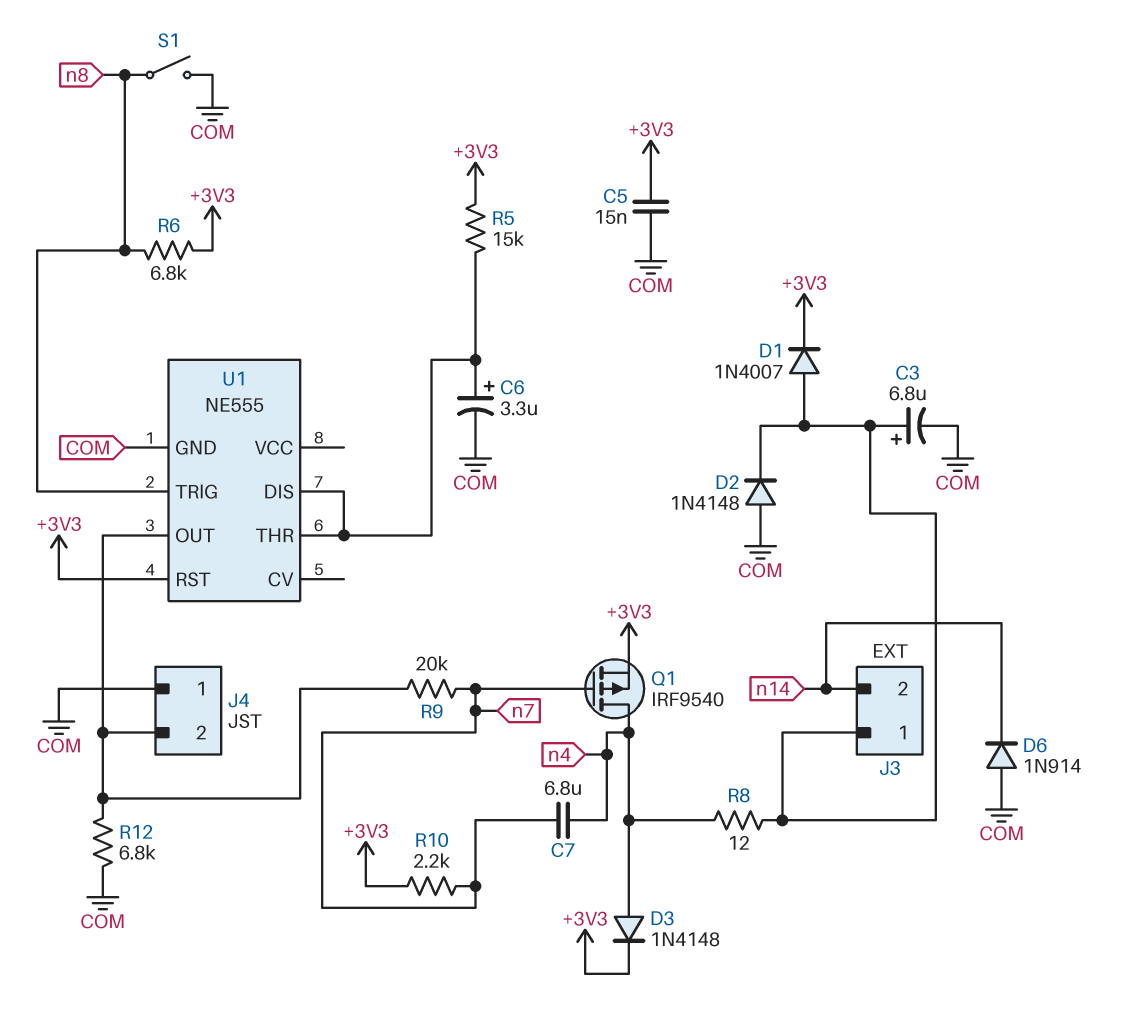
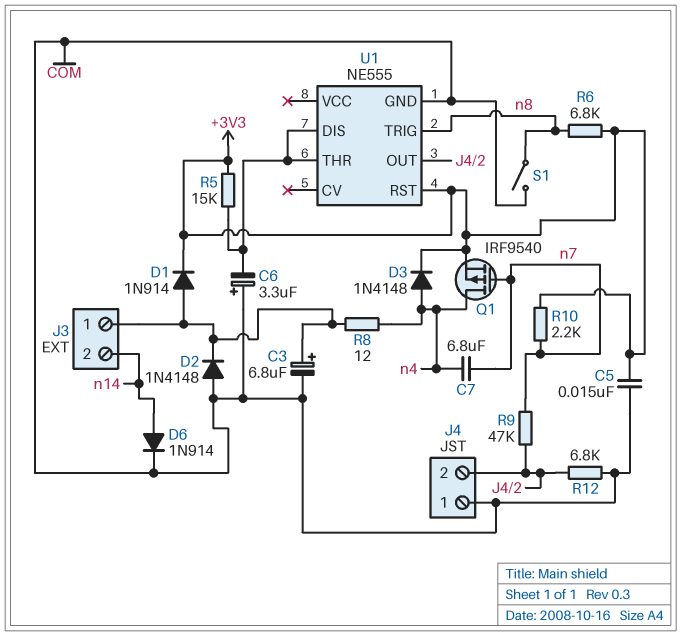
C6: 3.3uF (plus U1/DIS, minus COM) -> 3.3uF (plus COM, minus U1/DIS)
D1: diode 1N4007 (A J3/1, K +3V3) -> diode 1N914 (A J3/1, K +3V3)
D6: diode 1N914 (A COM, K n14) -> diode 1N914 (A n14, K COM)
R9: 20k (J4/2, n7) -> 47k (J4/2, n7)

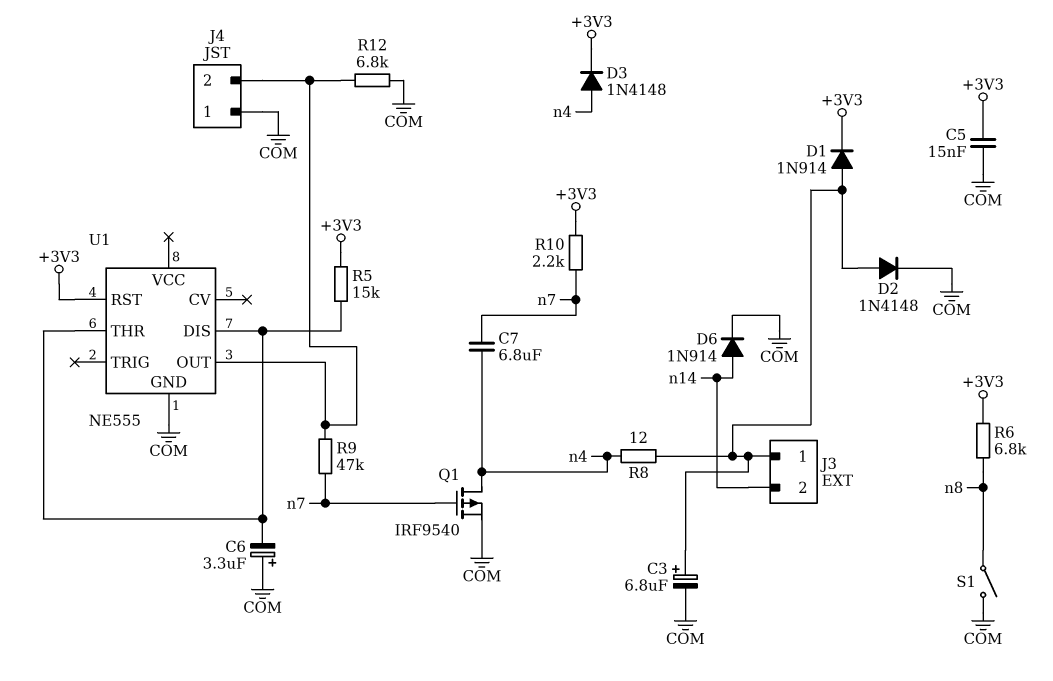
D2: diode 1N4148 (A COM, K J3/1) -> diode 1N4148 (A J3/1, K COM)
Q1: PMOS IRF9540 (G n7, D n4, S +3V3) -> PMOS IRF9540 (G n7, D n4, S COM)
U1 pin TRIG: n8 -> none

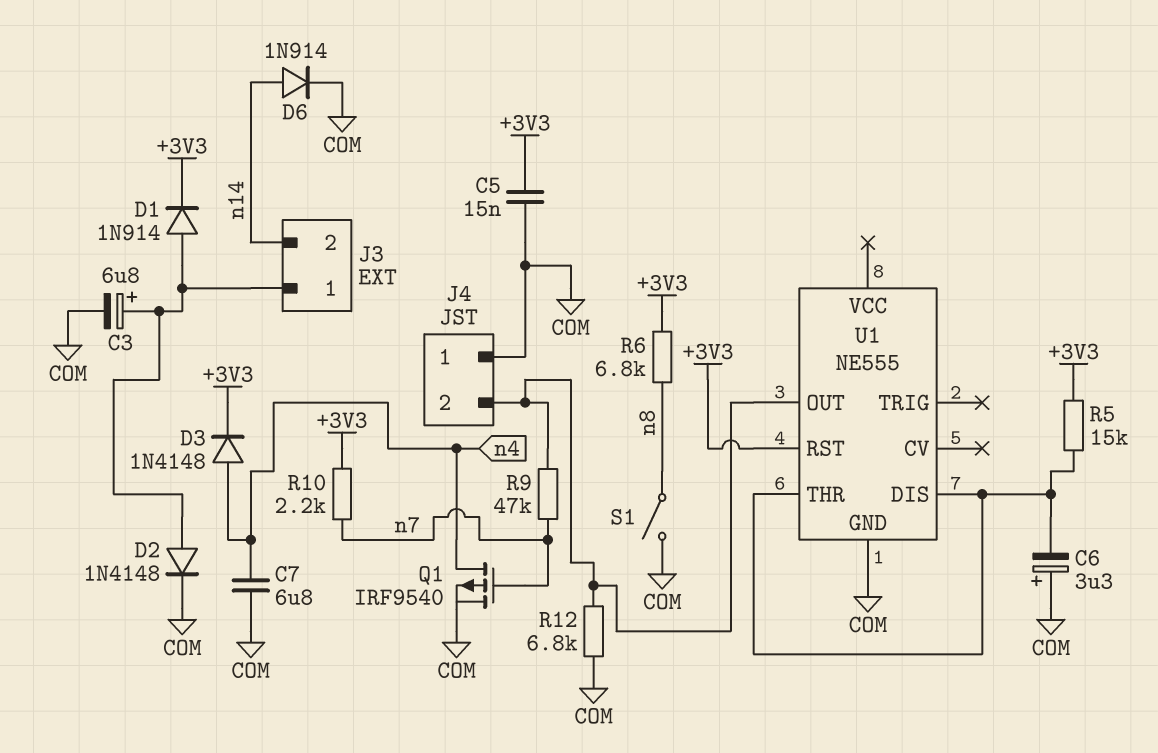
C7: 6.8uF (n4, n7) -> 6.8uF (COM, n4)
R8: 12 (J3/1, n4) -> none

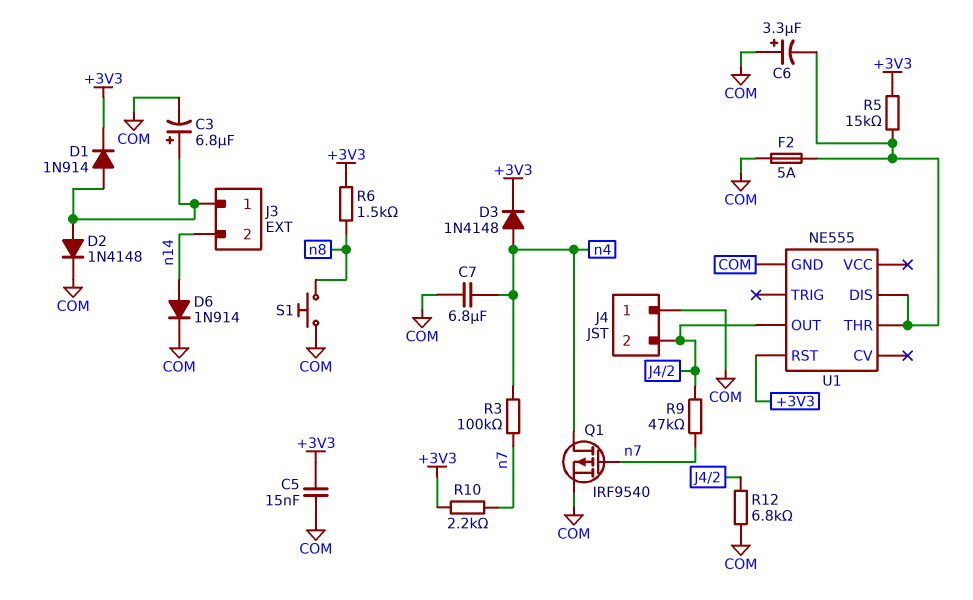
F2: none -> 5A (COM, U1/DIS)
R3: none -> 100k (n4, n7)
R6: 6.8k (+3V3, n8) -> 1.5k (+3V3, n8)
S1: switch (COM, n8) -> button (COM, n8)

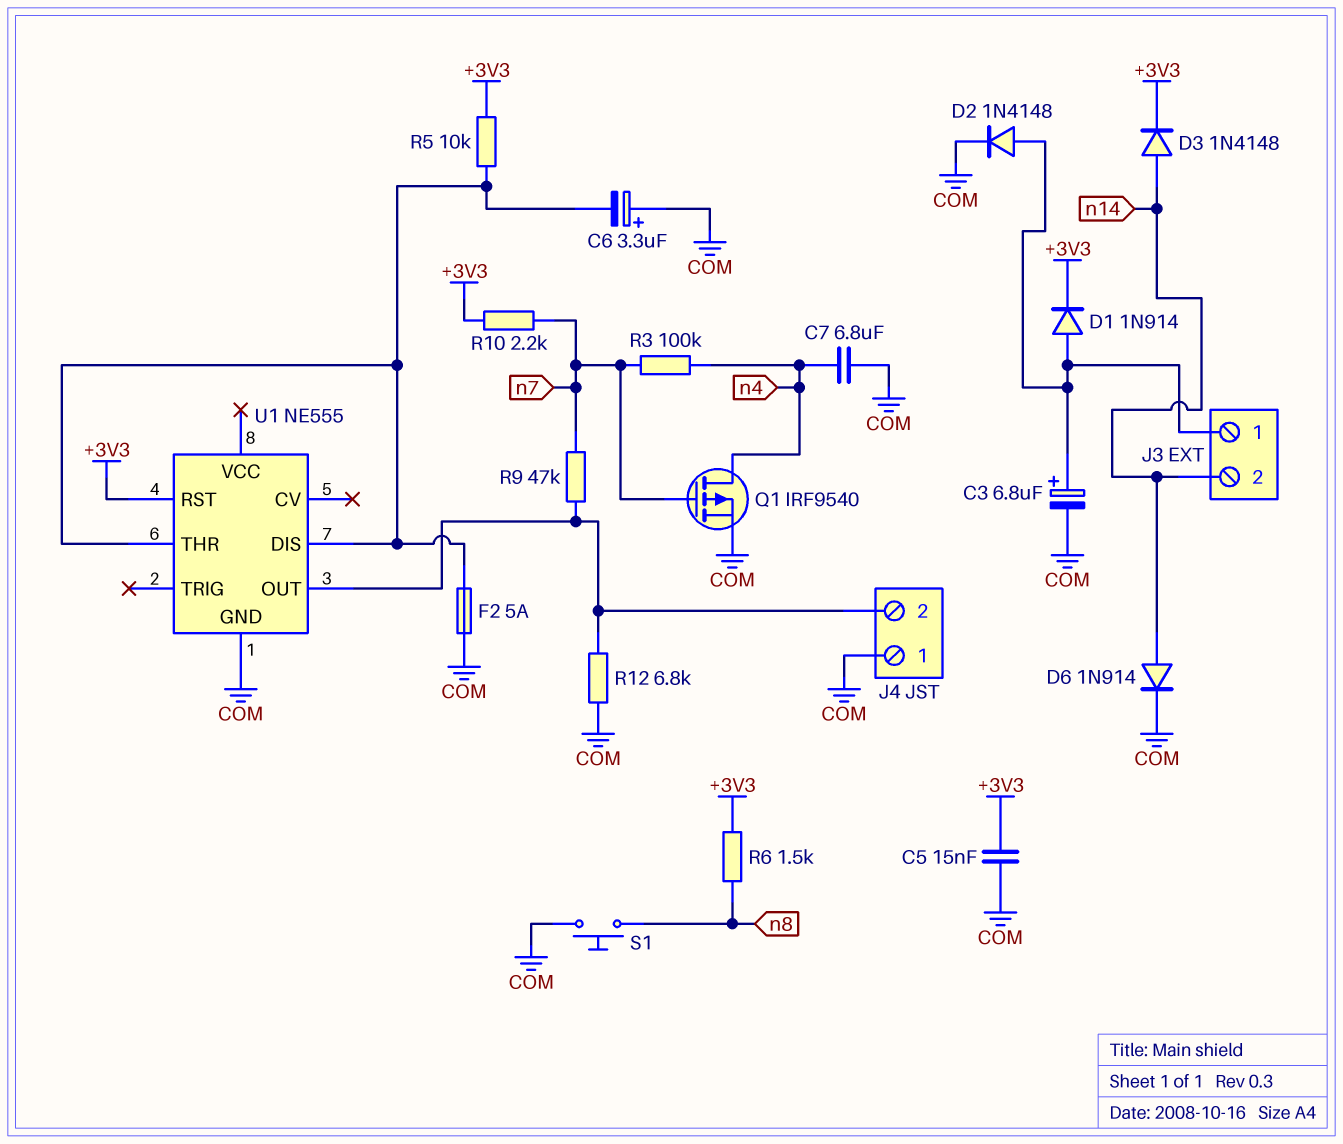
D3: diode 1N4148 (A n4, K +3V3) -> diode 1N4148 (A n14, K +3V3)
R5: 15k (+3V3, U1/DIS) -> 10k (+3V3, U1/DIS)

